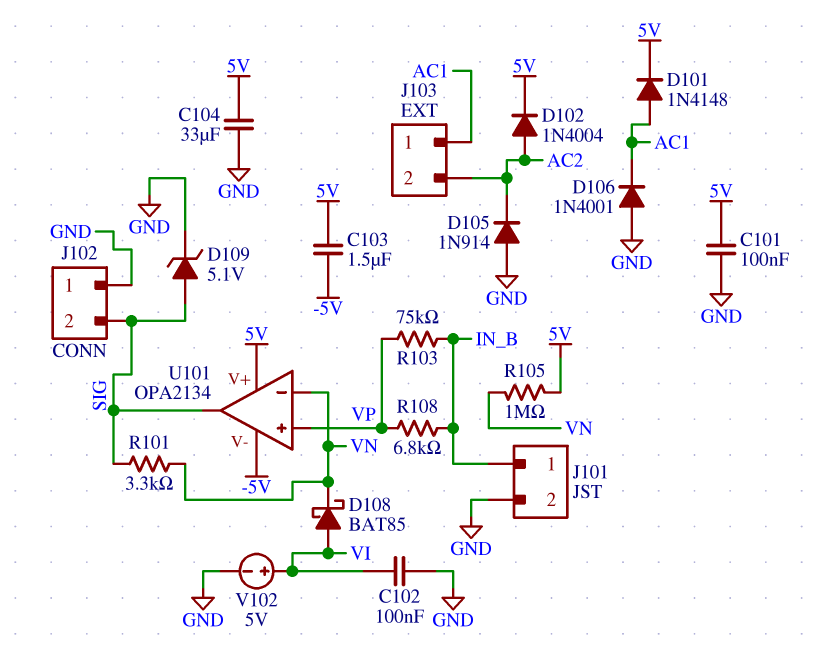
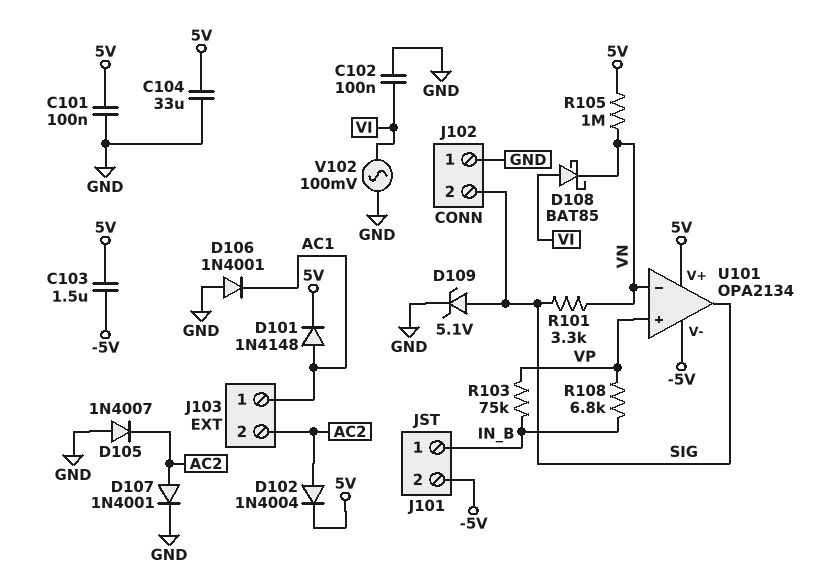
D105: diode 1N914 (A GND, K AC2) -> diode 1N4007 (A GND, K AC2)
D107: none -> diode 1N4001 (A AC2, K GND)
J101 pin 2: GND -> -5V
V102: 5V (plus VI, minus GND) -> AC 100mV (GND, VI)

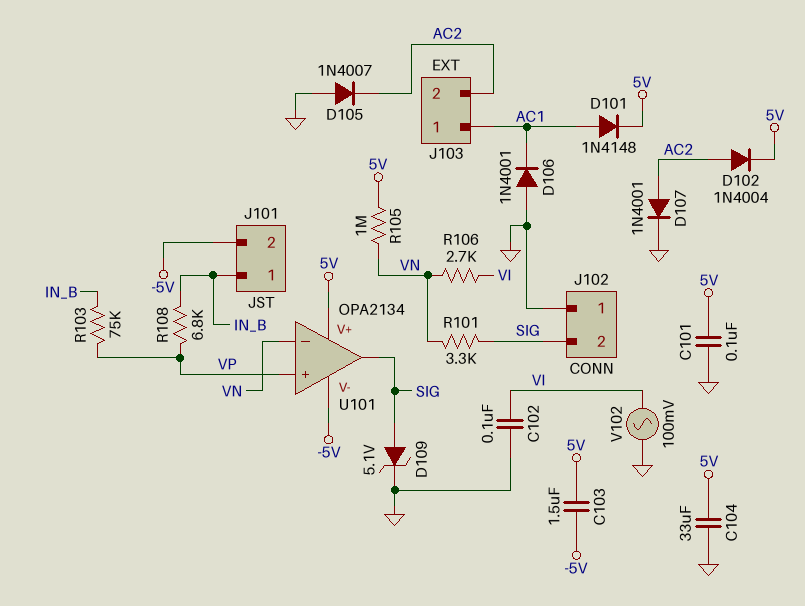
D108: schottky BAT85 (A VI, K VN) -> none
R106: none -> 2.7k (VI, VN)

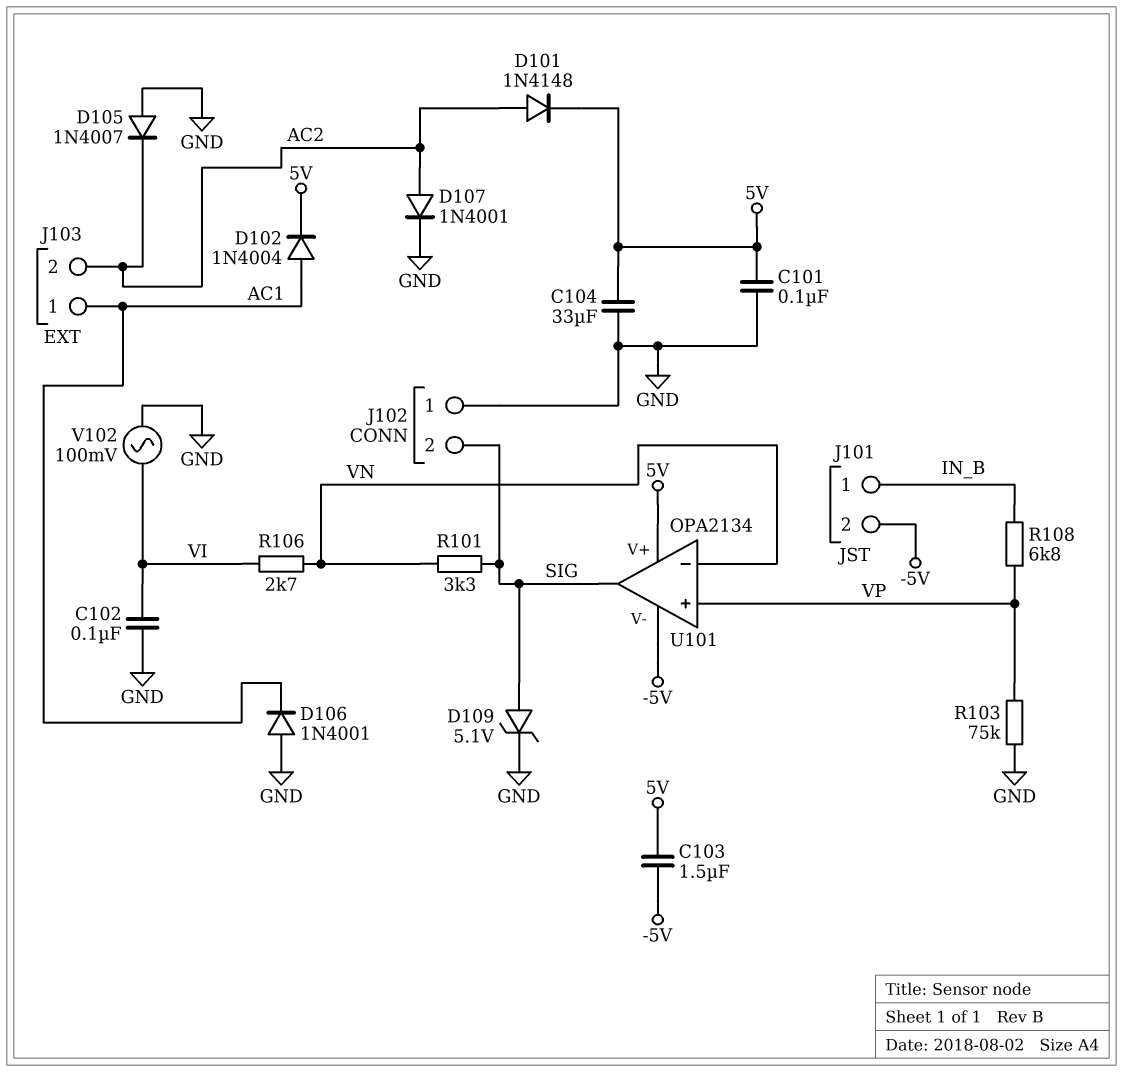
D101: diode 1N4148 (A AC1, K 5V) -> diode 1N4148 (A AC2, K 5V)
D102: diode 1N4004 (A AC2, K 5V) -> diode 1N4004 (A AC1, K 5V)
R103: 75k (IN_B, VP) -> 75k (GND, VP)
R105: 1M (5V, VN) -> none

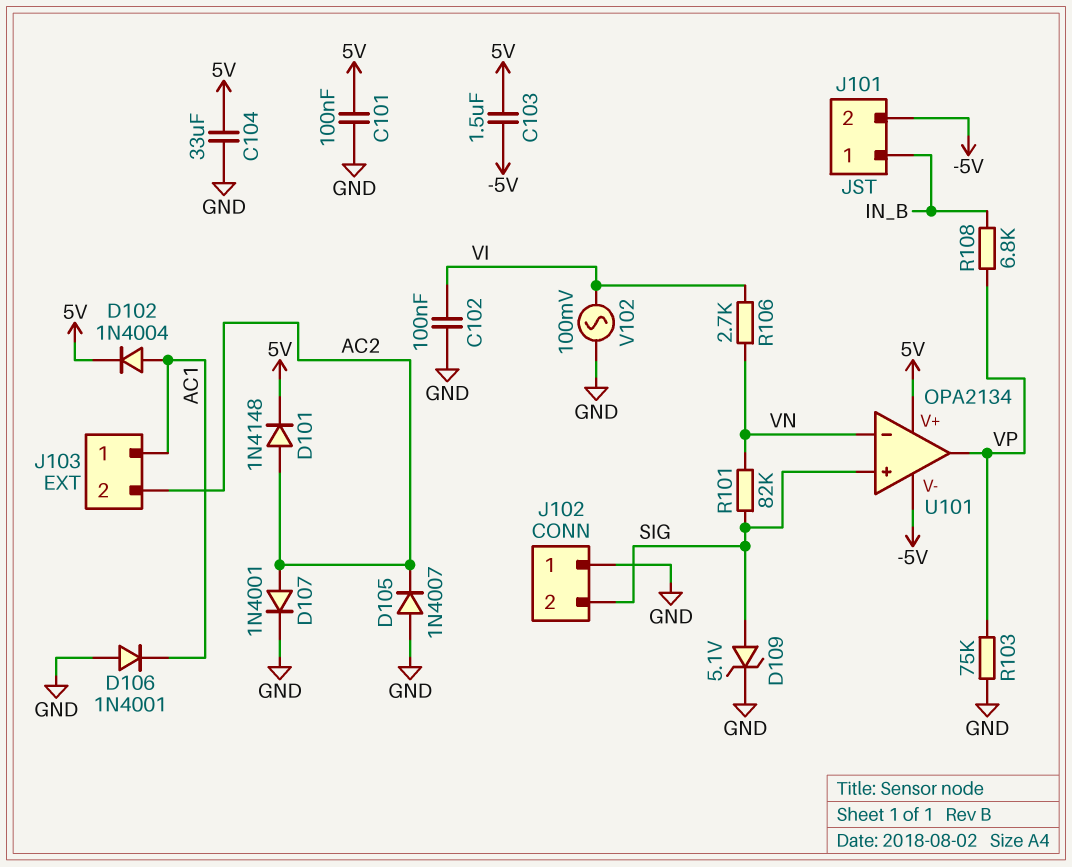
R101: 3.3k (SIG, VN) -> 82k (SIG, VN)
U101 pin in+: VP -> SIG
U101 pin out: SIG -> VP

